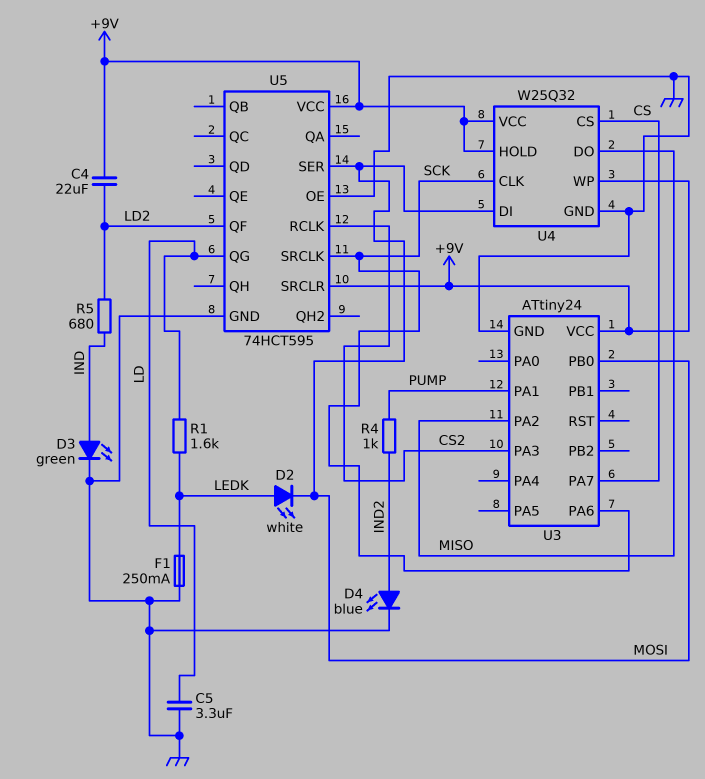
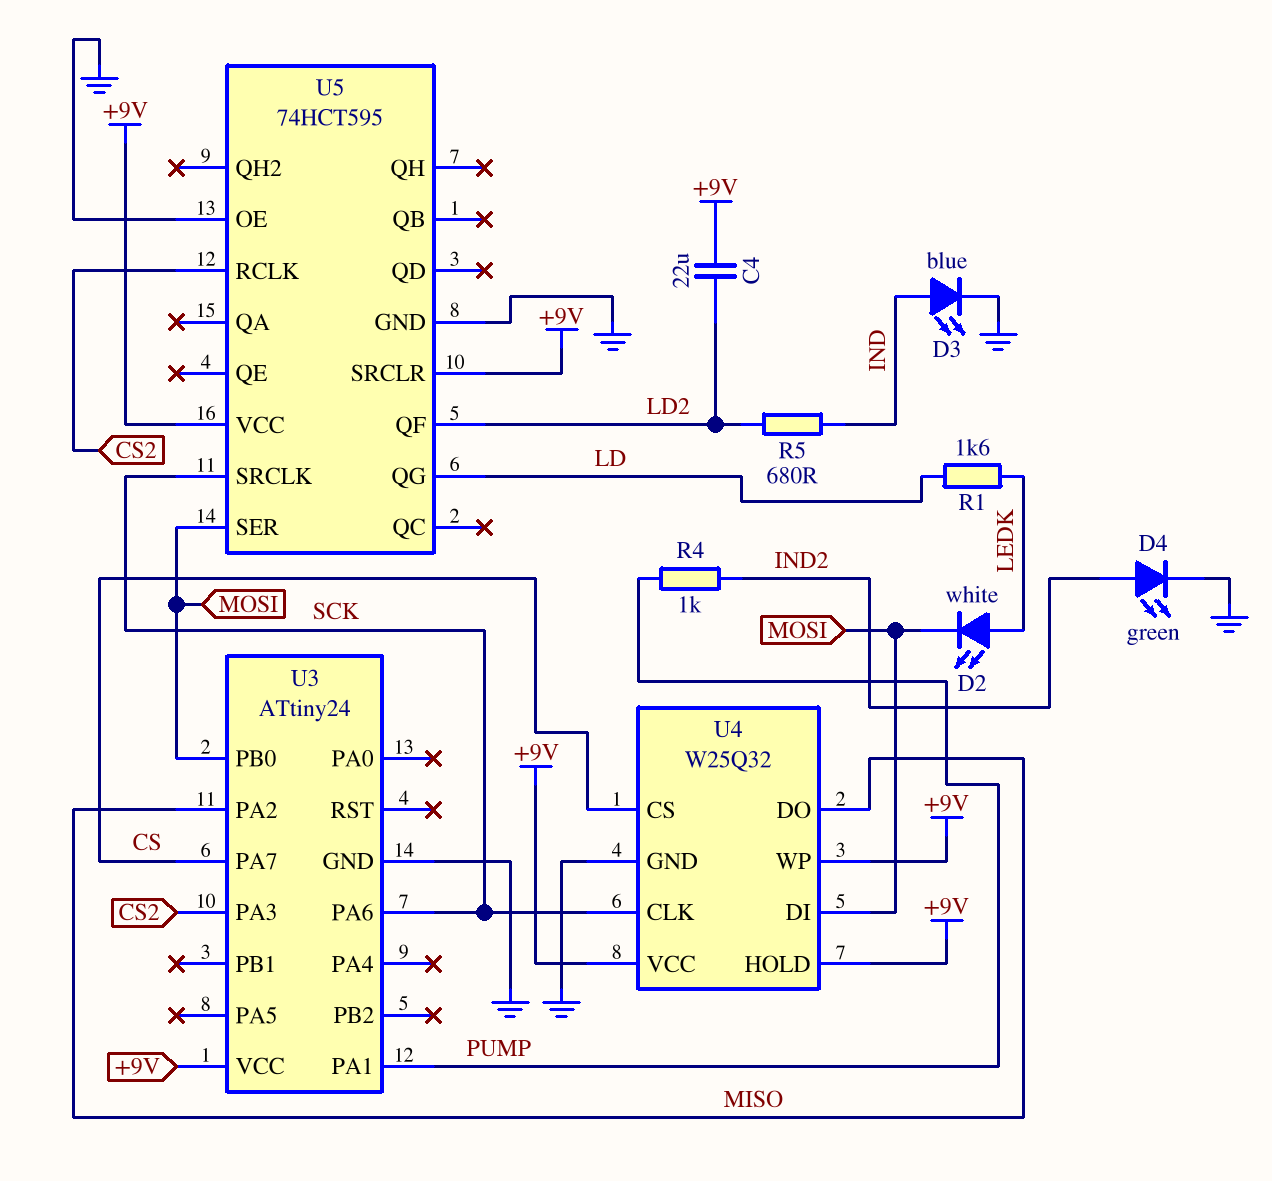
C5: 3.3uF (GND, LD) -> none
D3: LED green (A IND, K GND) -> LED blue (A IND, K GND)
D4: LED blue (A IND2, K GND) -> LED green (A IND2, K GND)
F1: 250mA (GND, LEDK) -> none

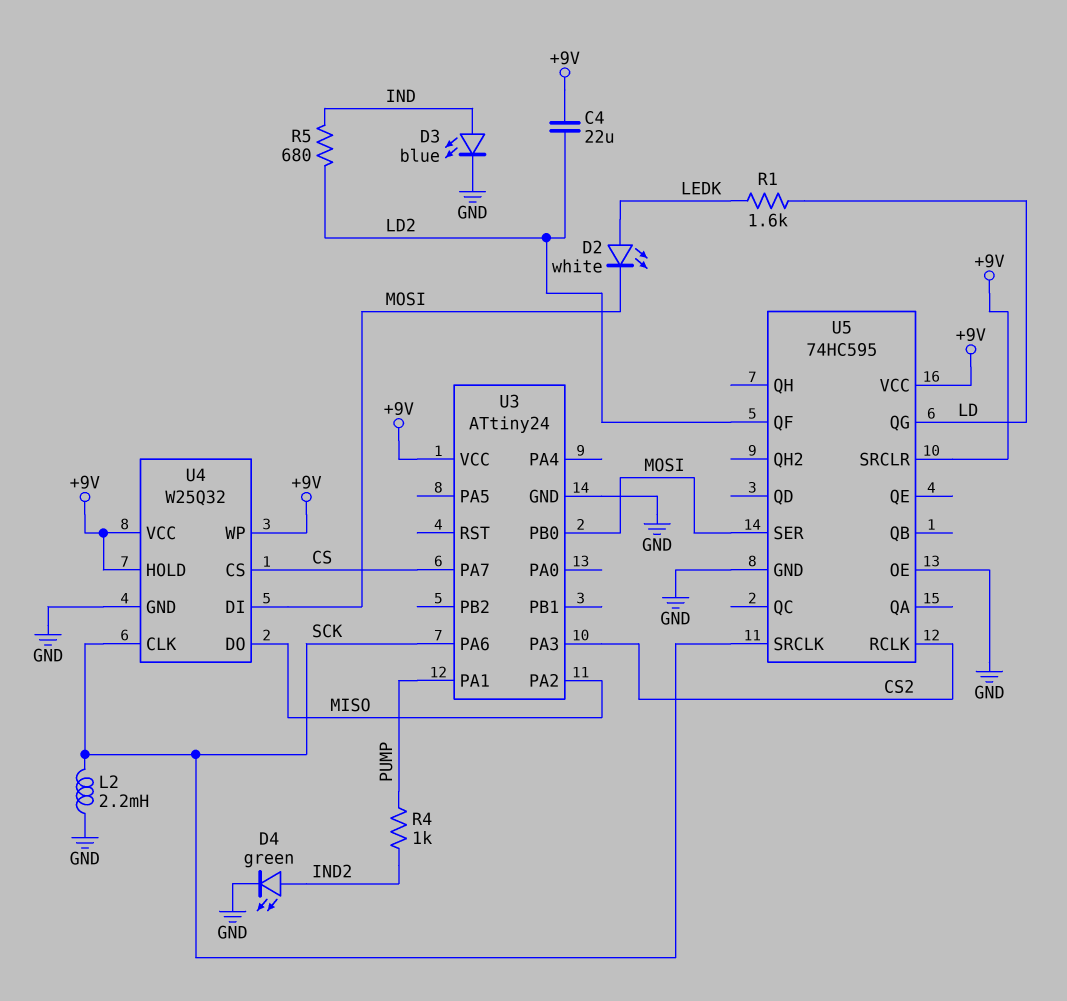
L2: none -> 2.2mH (GND, SCK)
U5: 74HCT595 -> 74HC595

